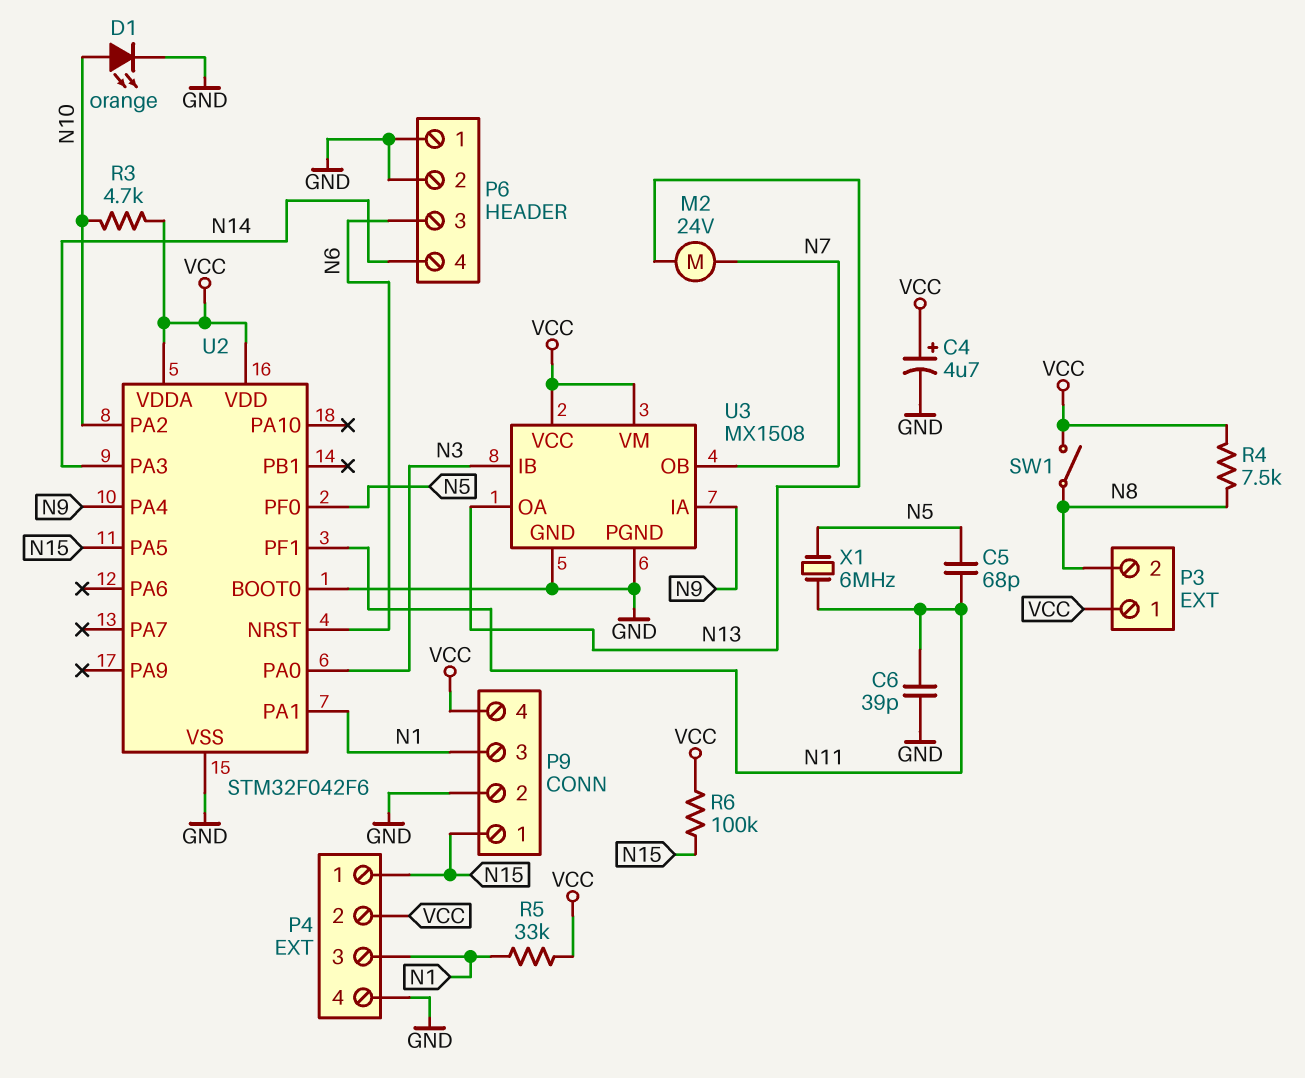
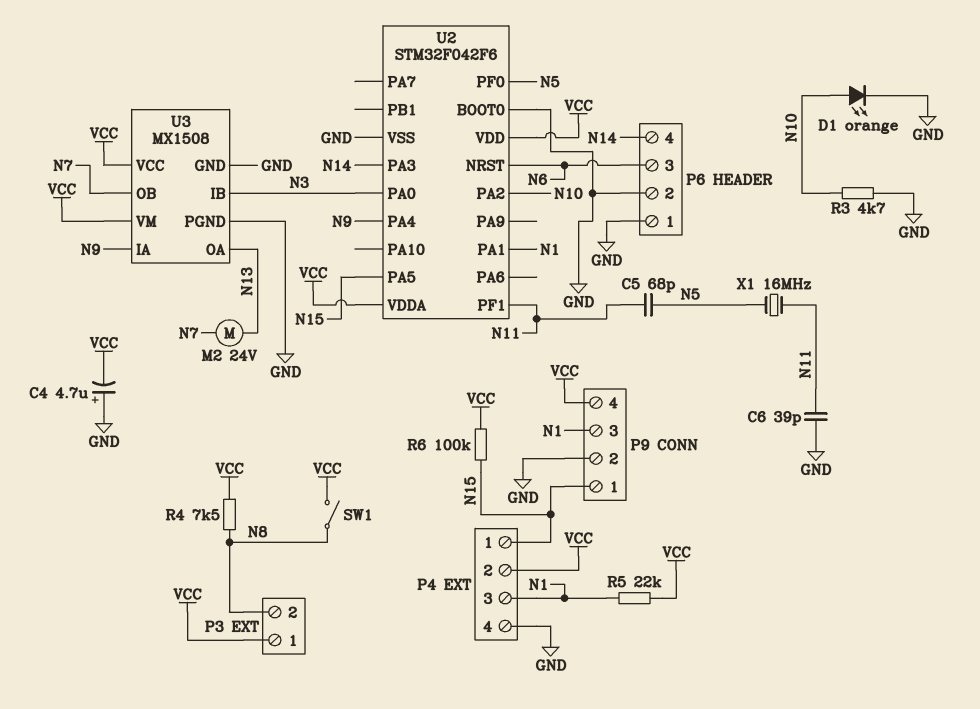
C4: 4.7uF (plus VCC, minus GND) -> 4.7uF (plus GND, minus VCC)
R3: 4.7k (N10, VCC) -> 4.7k (GND, N10)
R5: 33k (N1, VCC) -> 22k (N1, VCC)
X1: 6MHz (N5, N11) -> 16MHz (N5, N11)

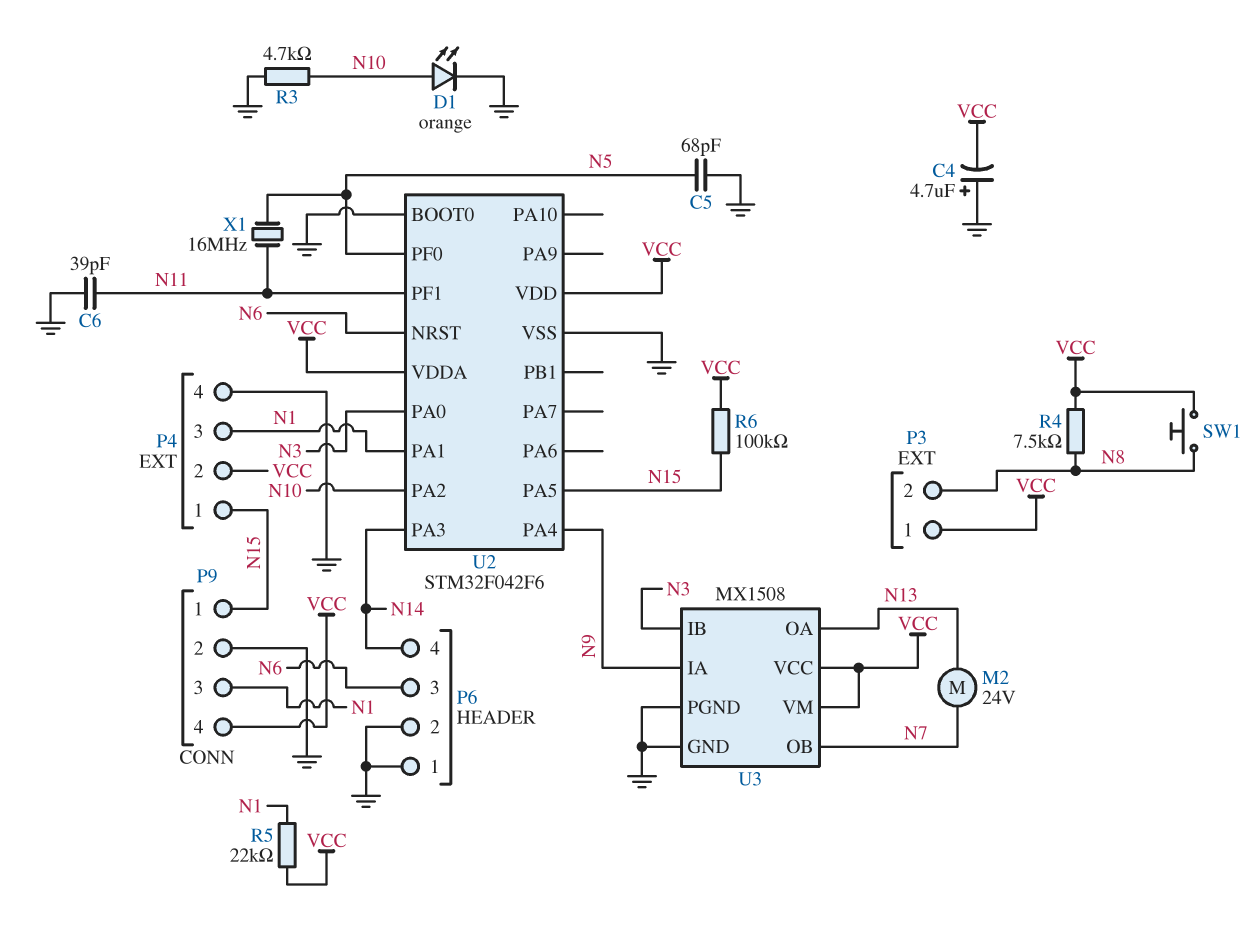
C5: 68pF (N5, N11) -> 68pF (GND, N5)
SW1: switch (N8, VCC) -> button (N8, VCC)

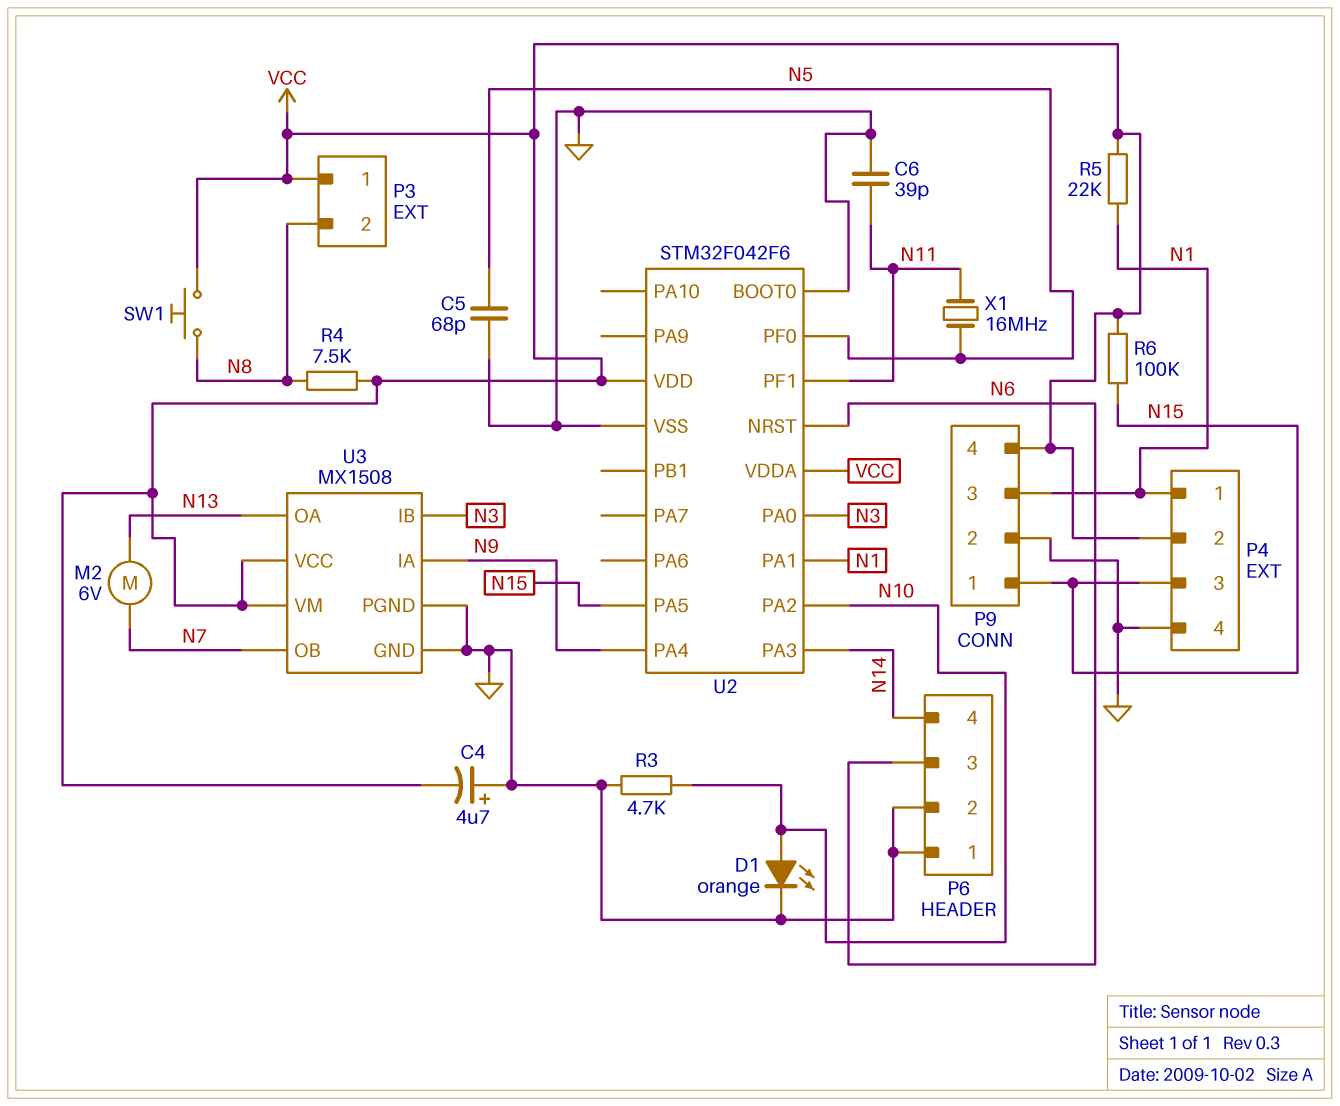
M2: motor 24V (N7, N13) -> motor 6V (N7, N13)
P4 pin 1: N15 -> N1
P4 pin 3: N1 -> N15

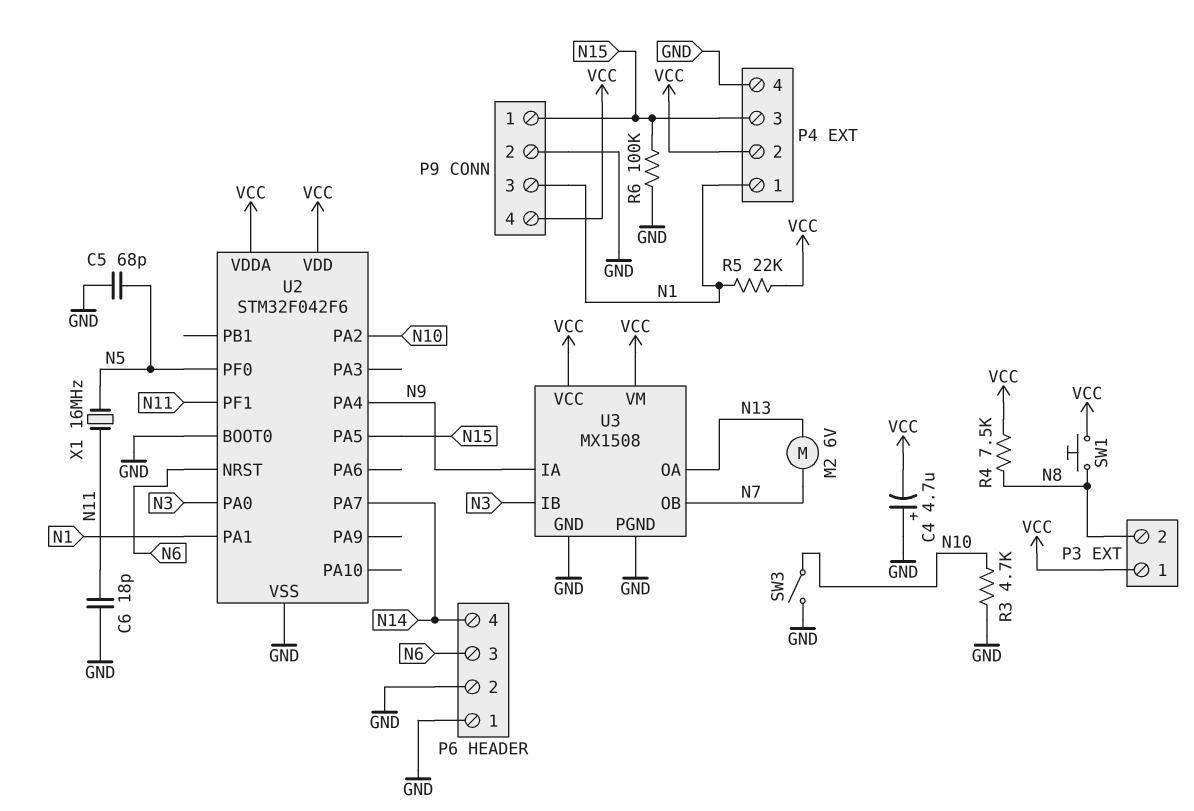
C6: 39pF (GND, N11) -> 18pF (GND, N11)
D1: LED orange (A N10, K GND) -> none
R6: 100k (N15, VCC) -> 100k (GND, N15)
SW3: none -> switch (GND, N10)
U2 pin PA3: N14 -> none
U2 pin PA7: none -> N14

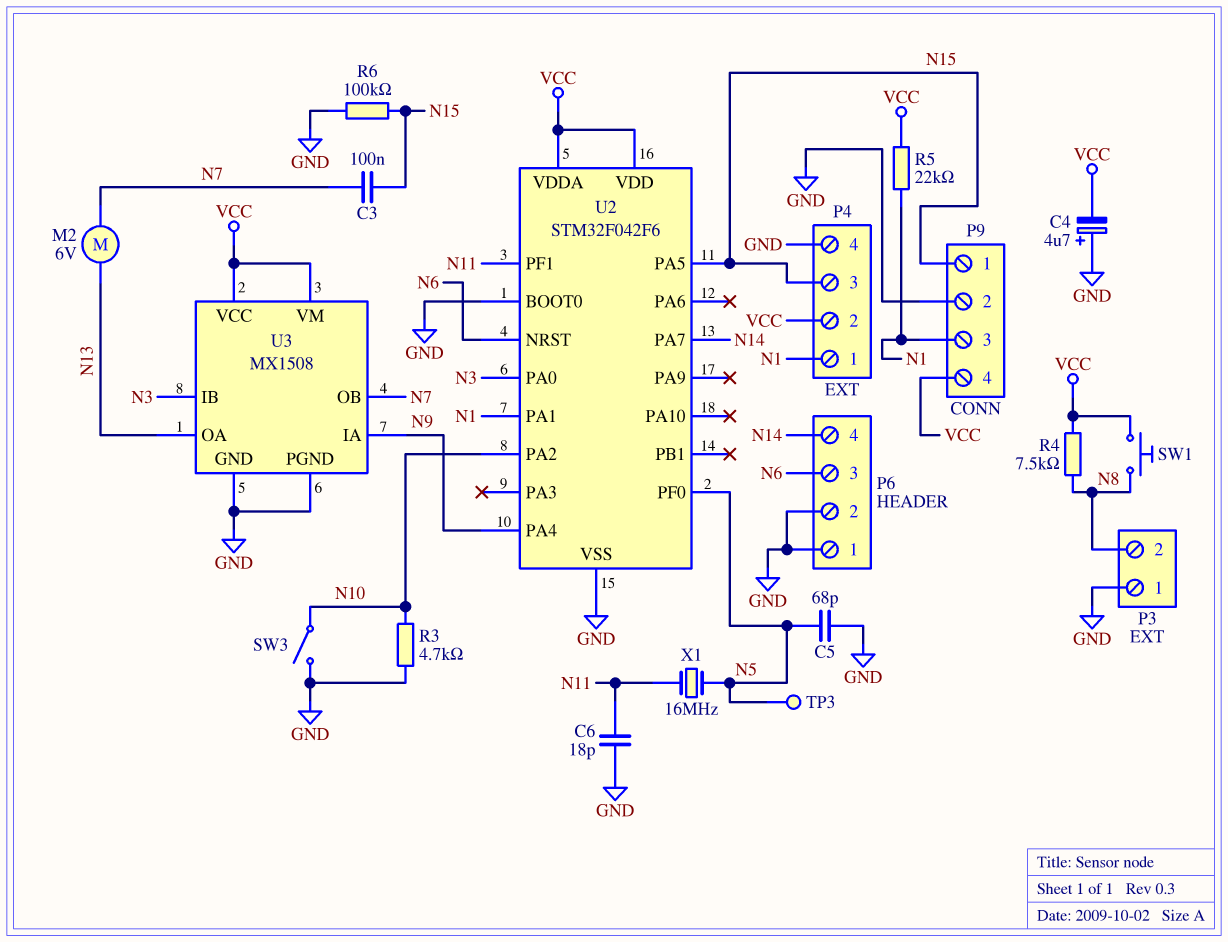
C3: none -> 100nF (N7, N15)
P3 pin 1: VCC -> GND
TP3: none -> test point (N5)

